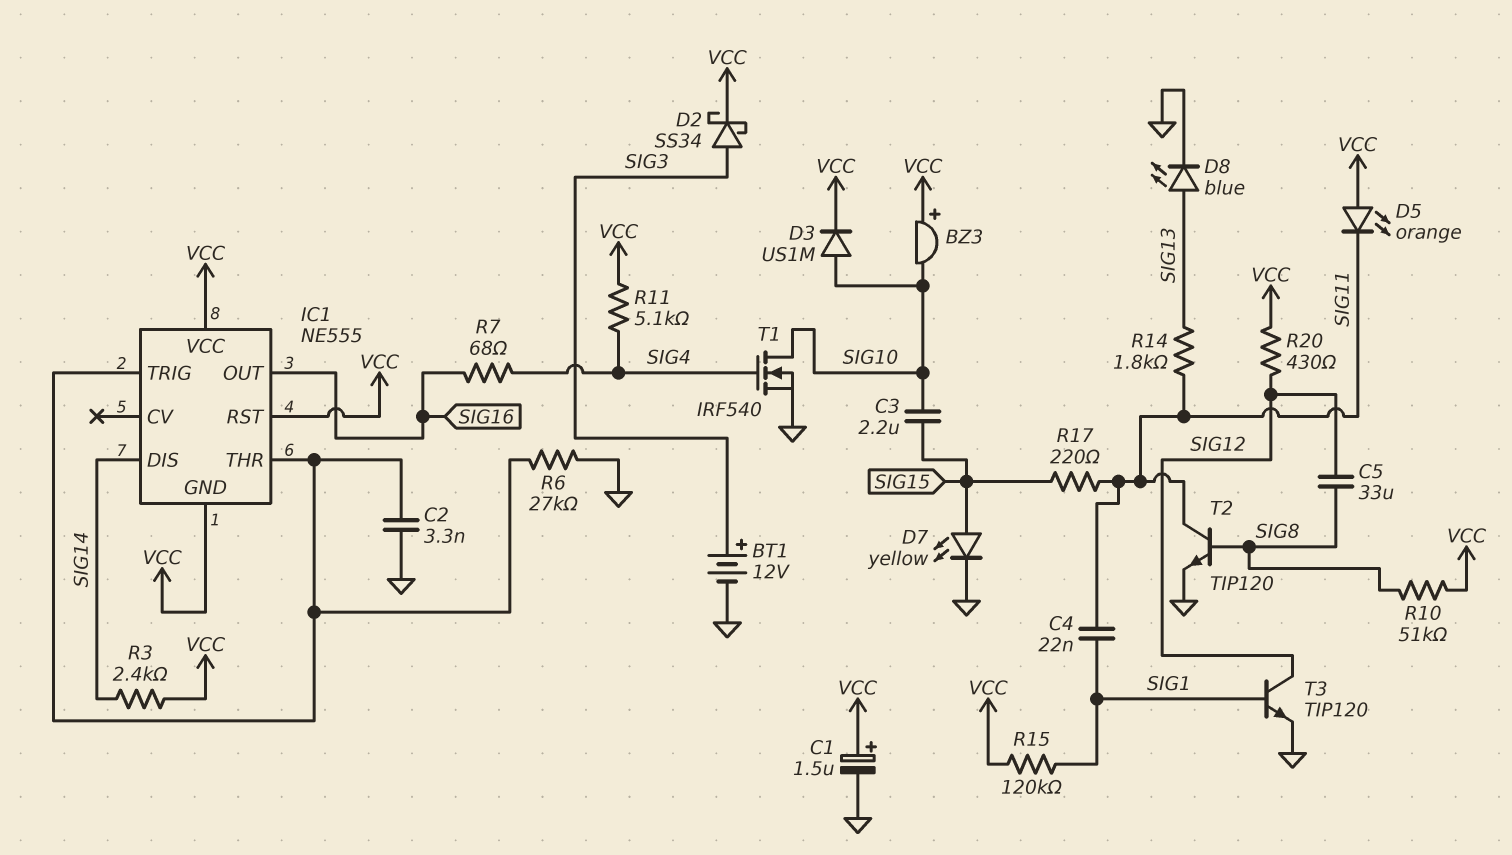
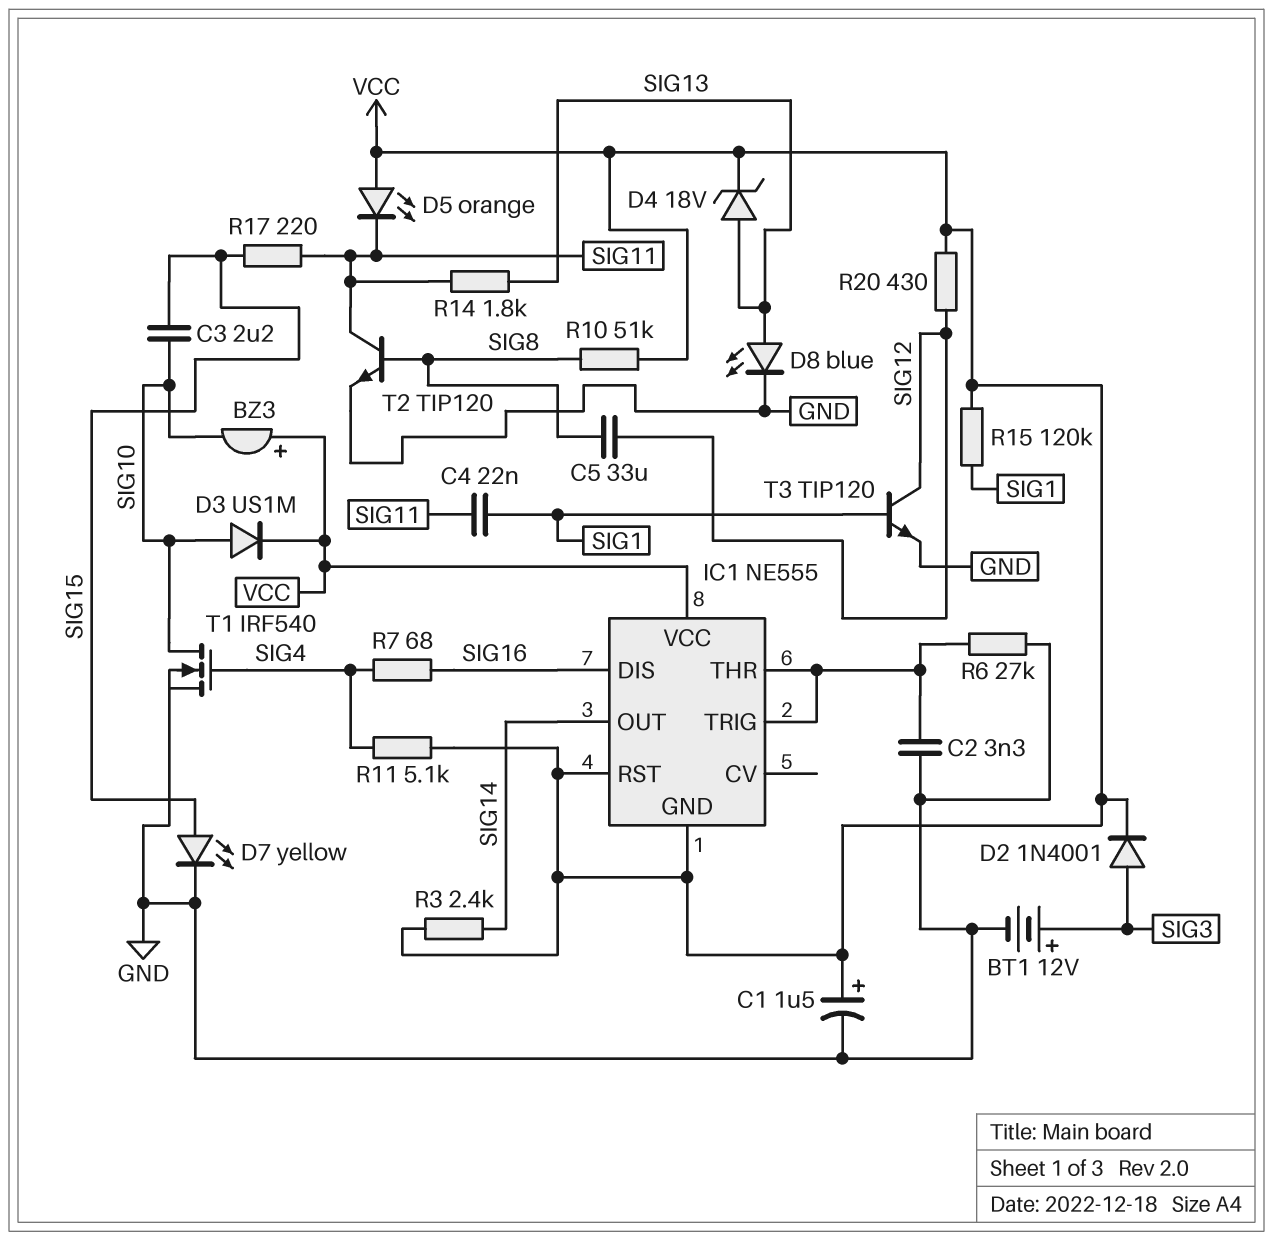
D2: schottky SS34 (A SIG3, K VCC) -> diode 1N4001 (A SIG3, K VCC)
D4: none -> zener 18V (A SIG13, K VCC)
IC1 pin DIS: SIG14 -> SIG16
IC1 pin OUT: SIG16 -> SIG14

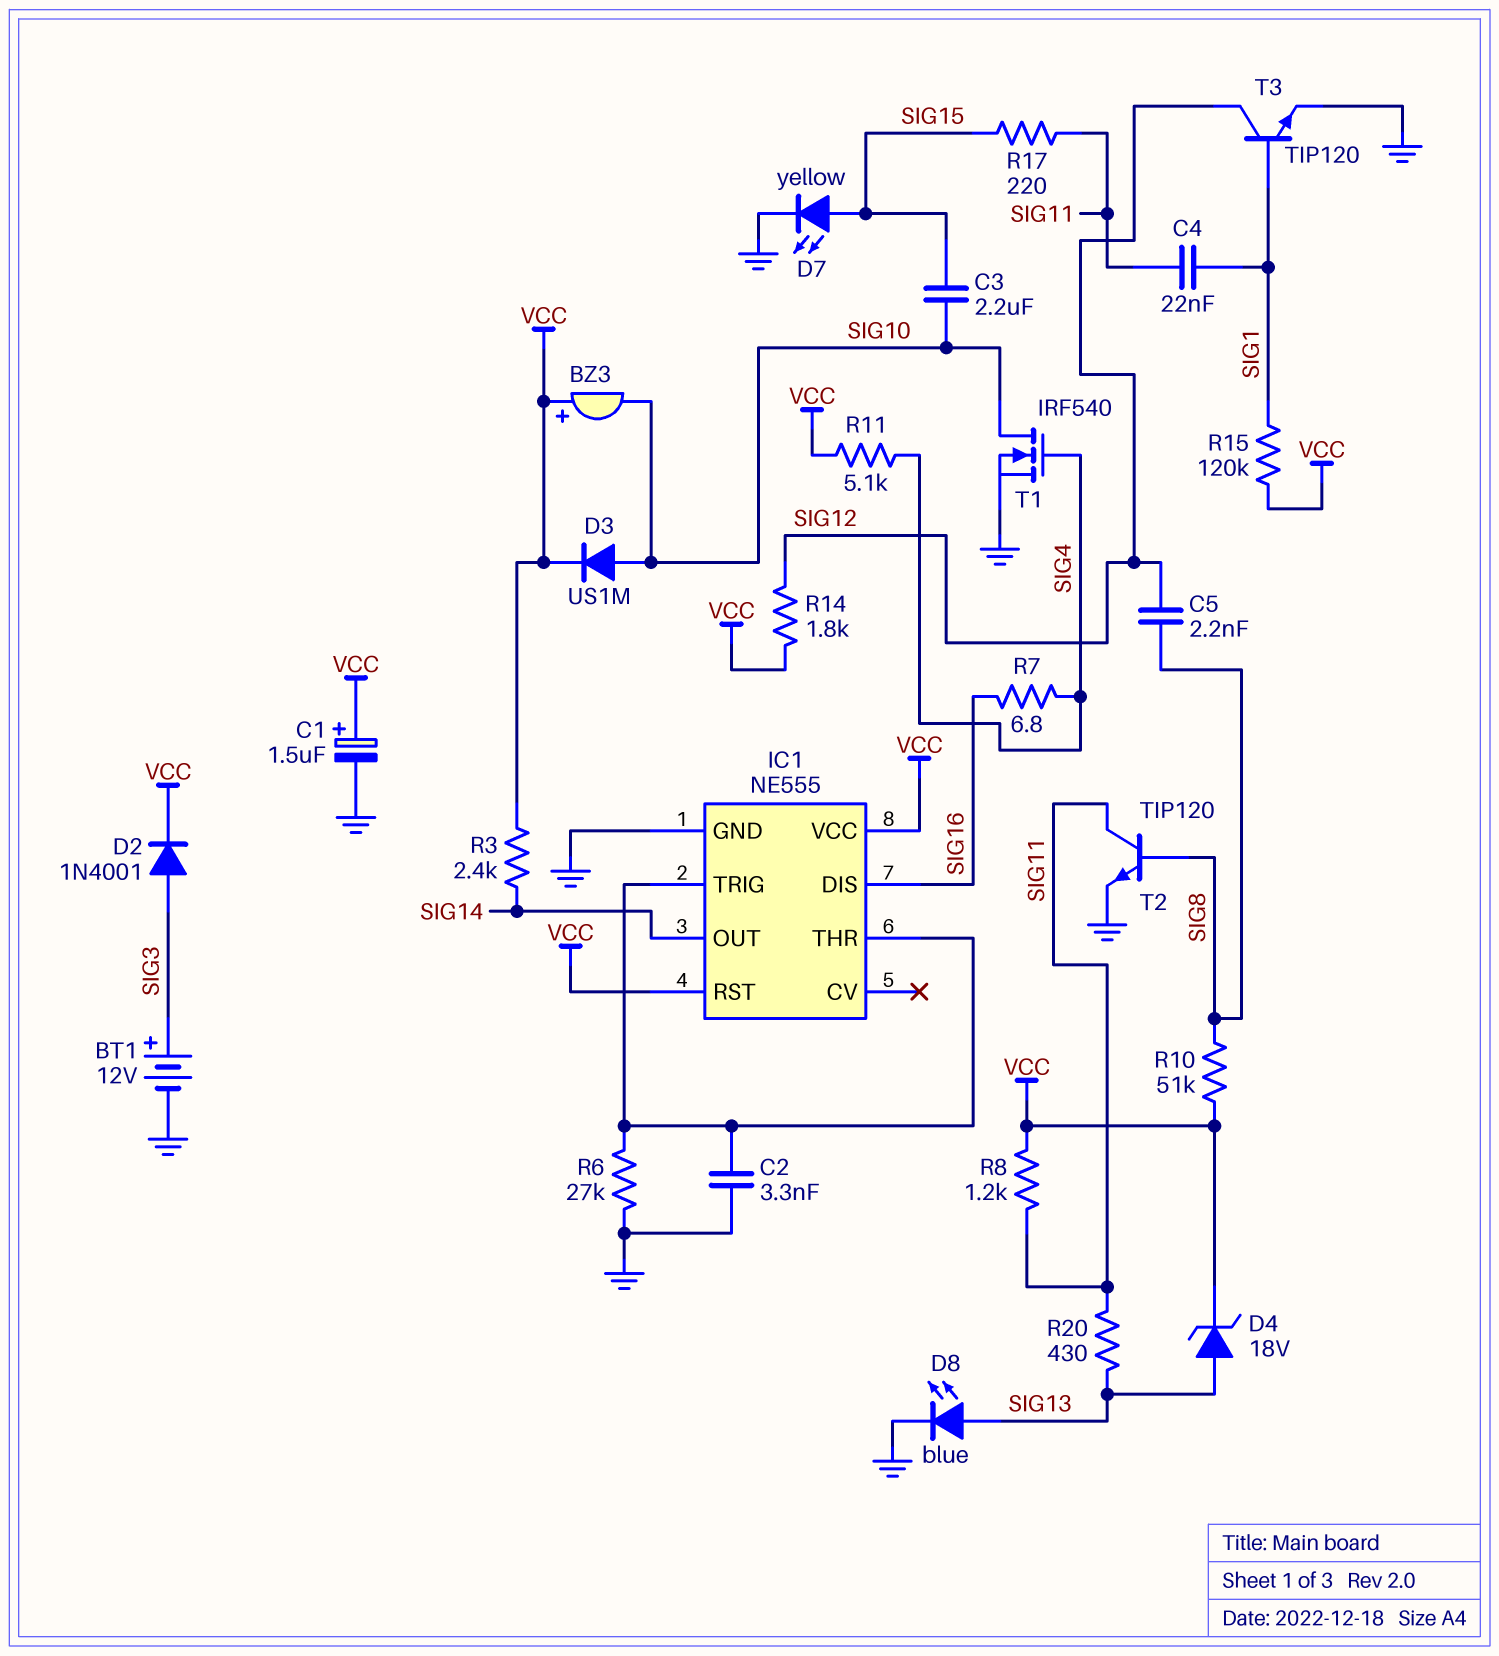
C5: 33uF (SIG8, SIG12) -> 2.2nF (SIG8, SIG12)
D5: LED orange (A VCC, K SIG11) -> none
IC1 pin GND: VCC -> GND
R7: 68 (SIG4, SIG16) -> 6.8 (SIG4, SIG16)
R8: none -> 1.2k (SIG11, VCC)
R14: 1.8k (SIG11, SIG13) -> 1.8k (SIG12, VCC)
R20: 430 (SIG12, VCC) -> 430 (SIG11, SIG13)

